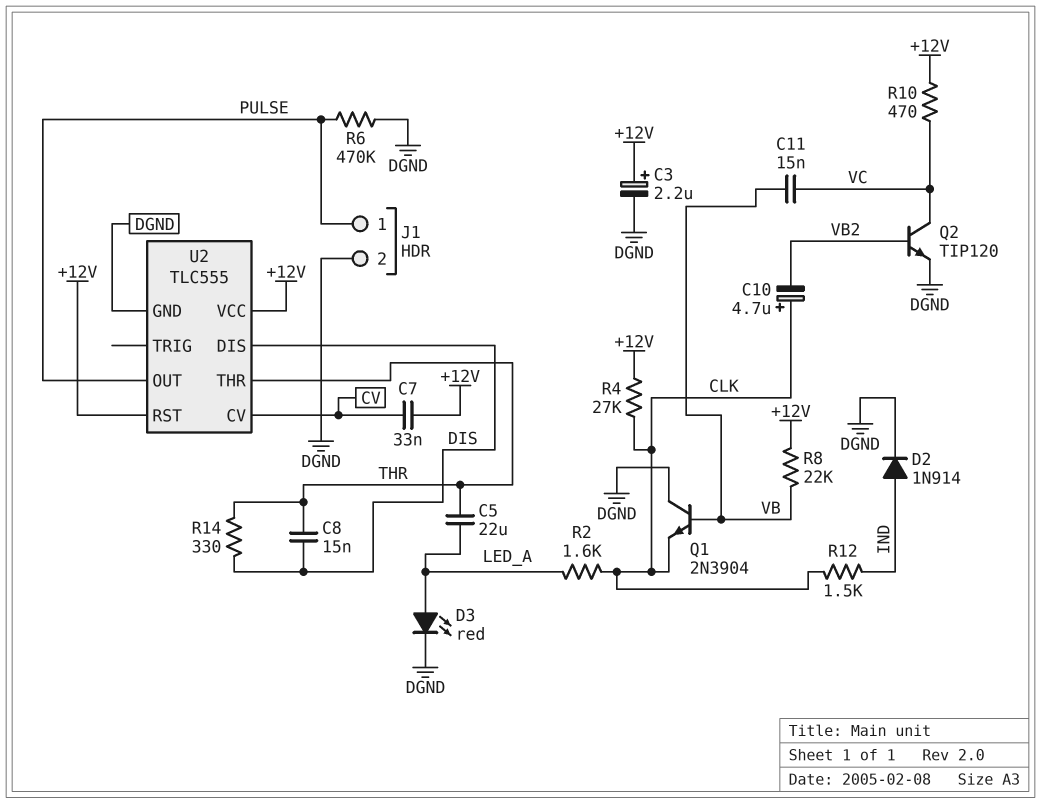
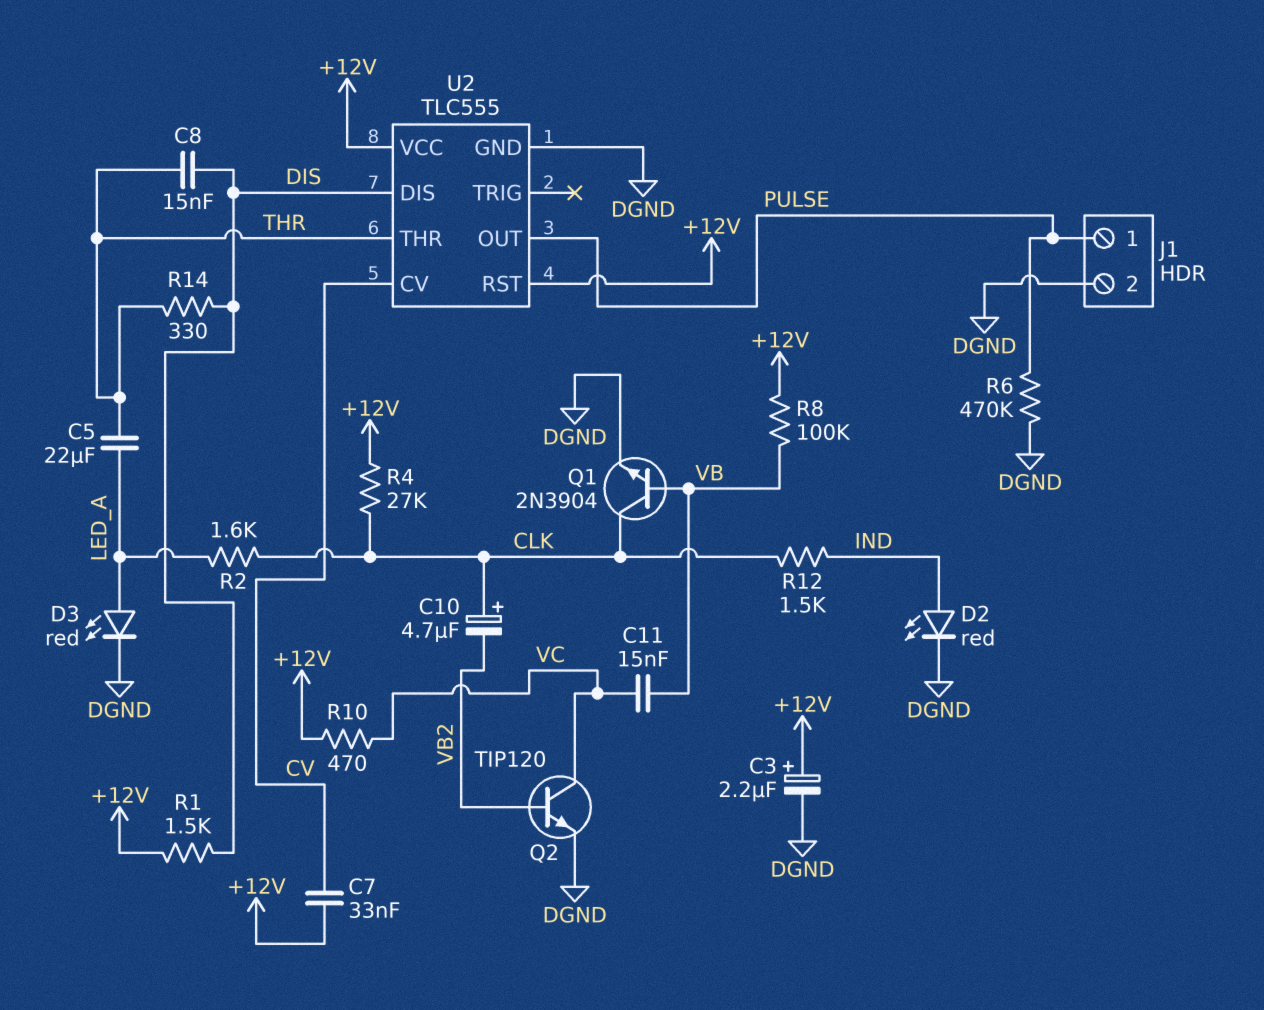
D2: diode 1N914 (A IND, K DGND) -> LED red (A IND, K DGND)
Q1: NPN 2N3904 (B VB, C DGND, E CLK) -> NPN 2N3904 (B VB, C CLK, E DGND)
R1: none -> 1.5k (+12V, DIS)
R8: 22k (+12V, VB) -> 100k (+12V, VB)

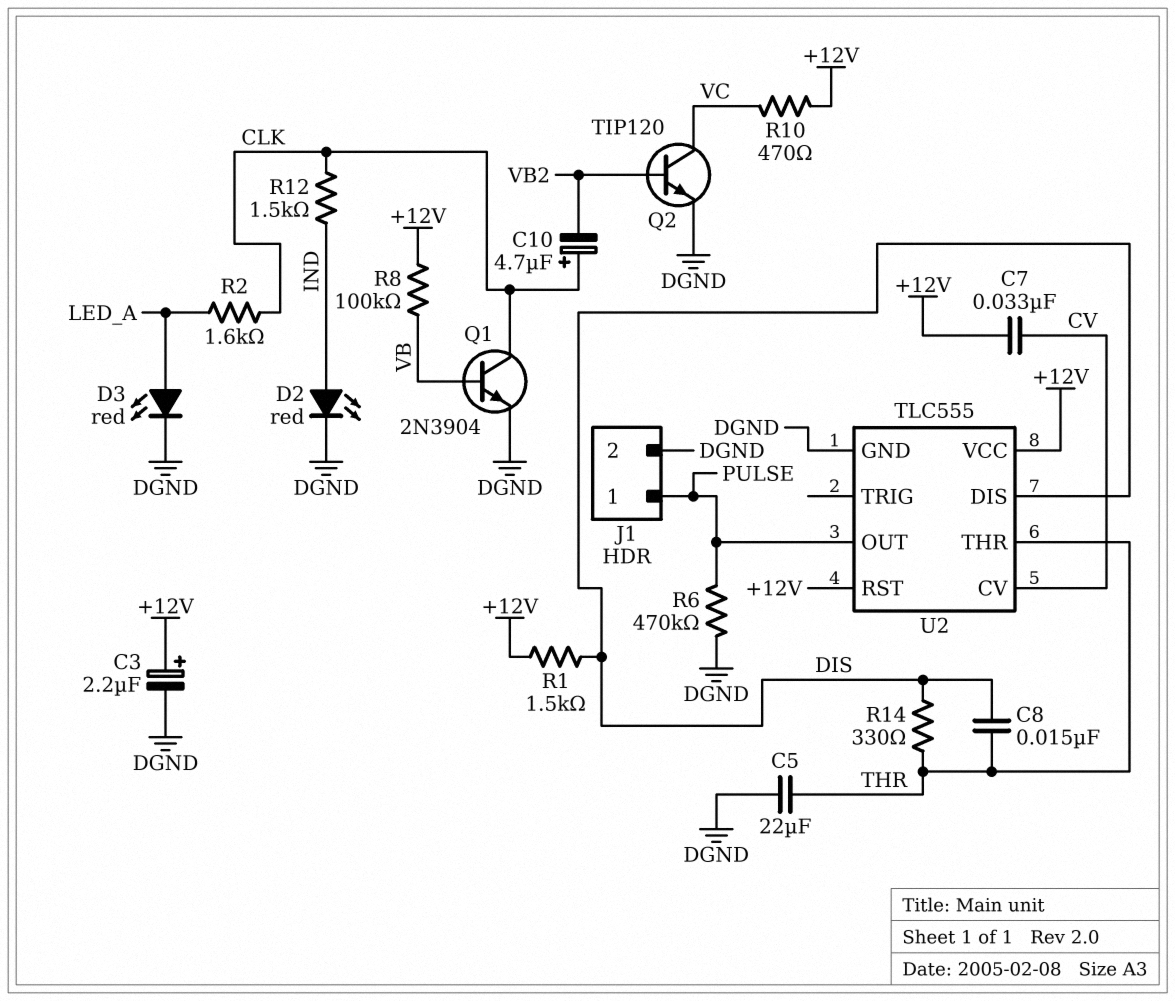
C5: 22uF (LED_A, THR) -> 22uF (DGND, THR)
C11: 15nF (VB, VC) -> none
R4: 27k (+12V, CLK) -> none

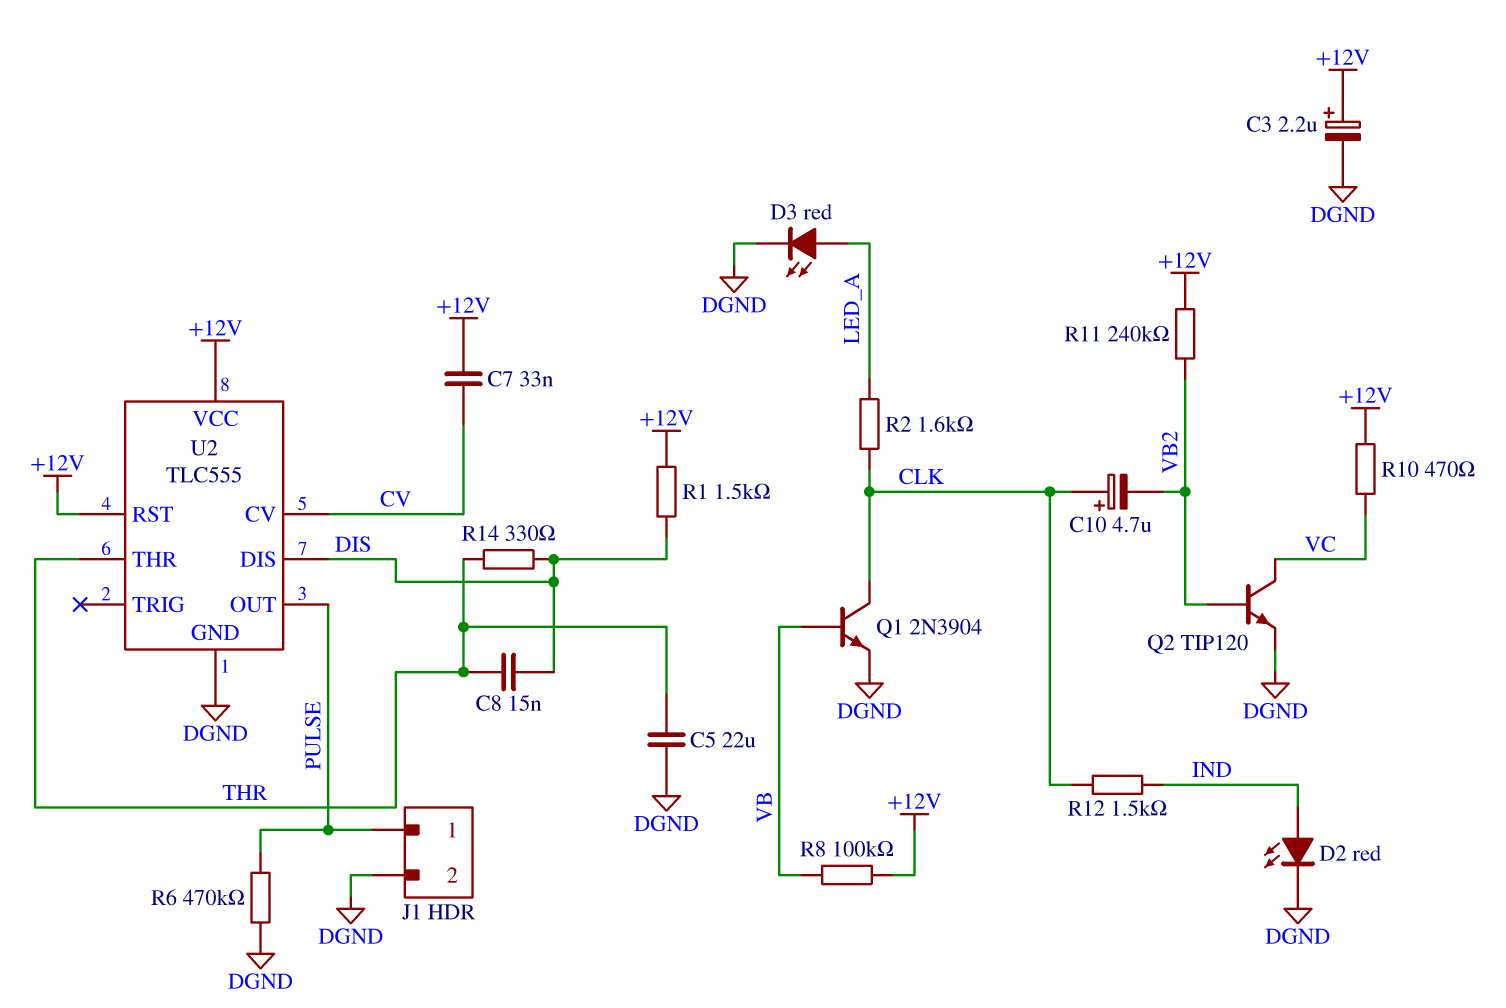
R11: none -> 240k (+12V, VB2)

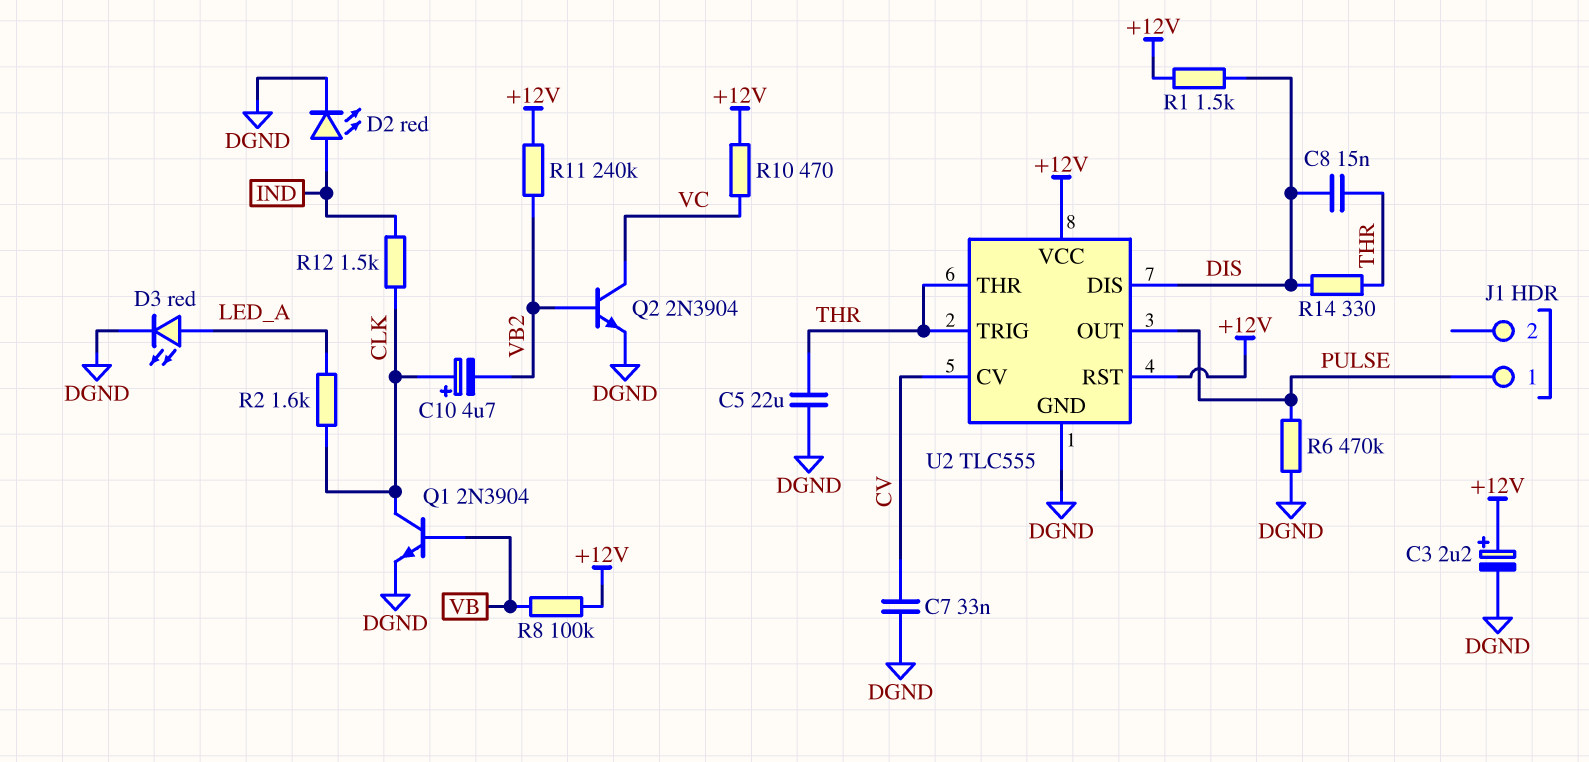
C7: 33nF (+12V, CV) -> 33nF (CV, DGND)
J1 pin 2: DGND -> none
Q2: NPN TIP120 (B VB2, C VC, E DGND) -> NPN 2N3904 (B VB2, C VC, E DGND)
U2 pin TRIG: none -> THR

